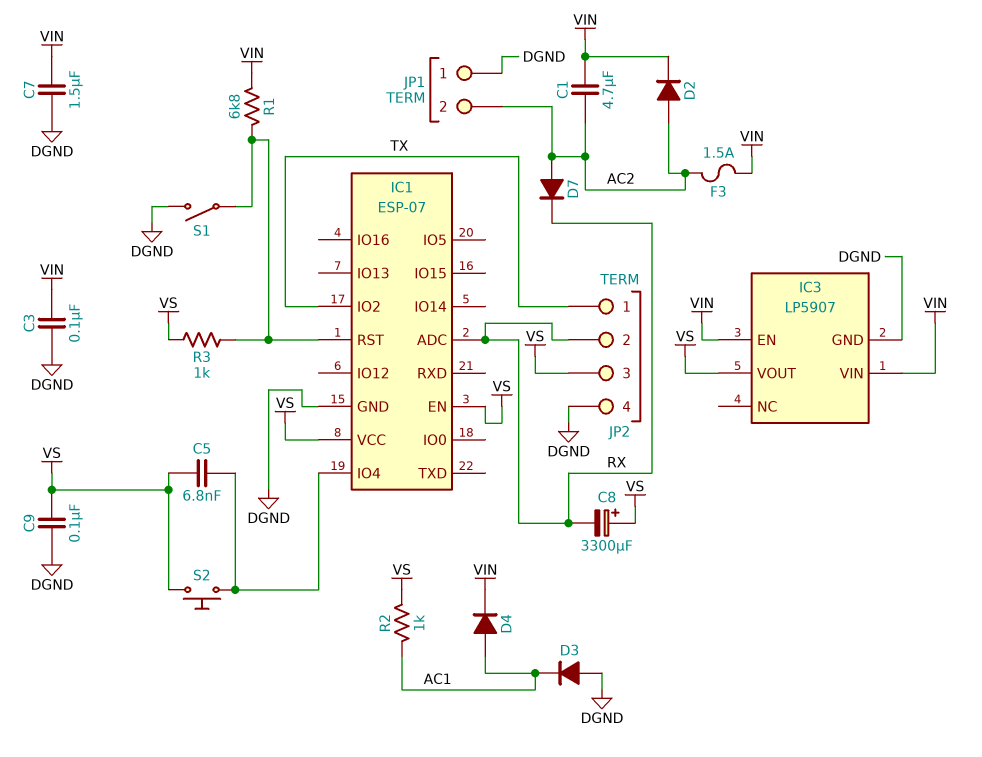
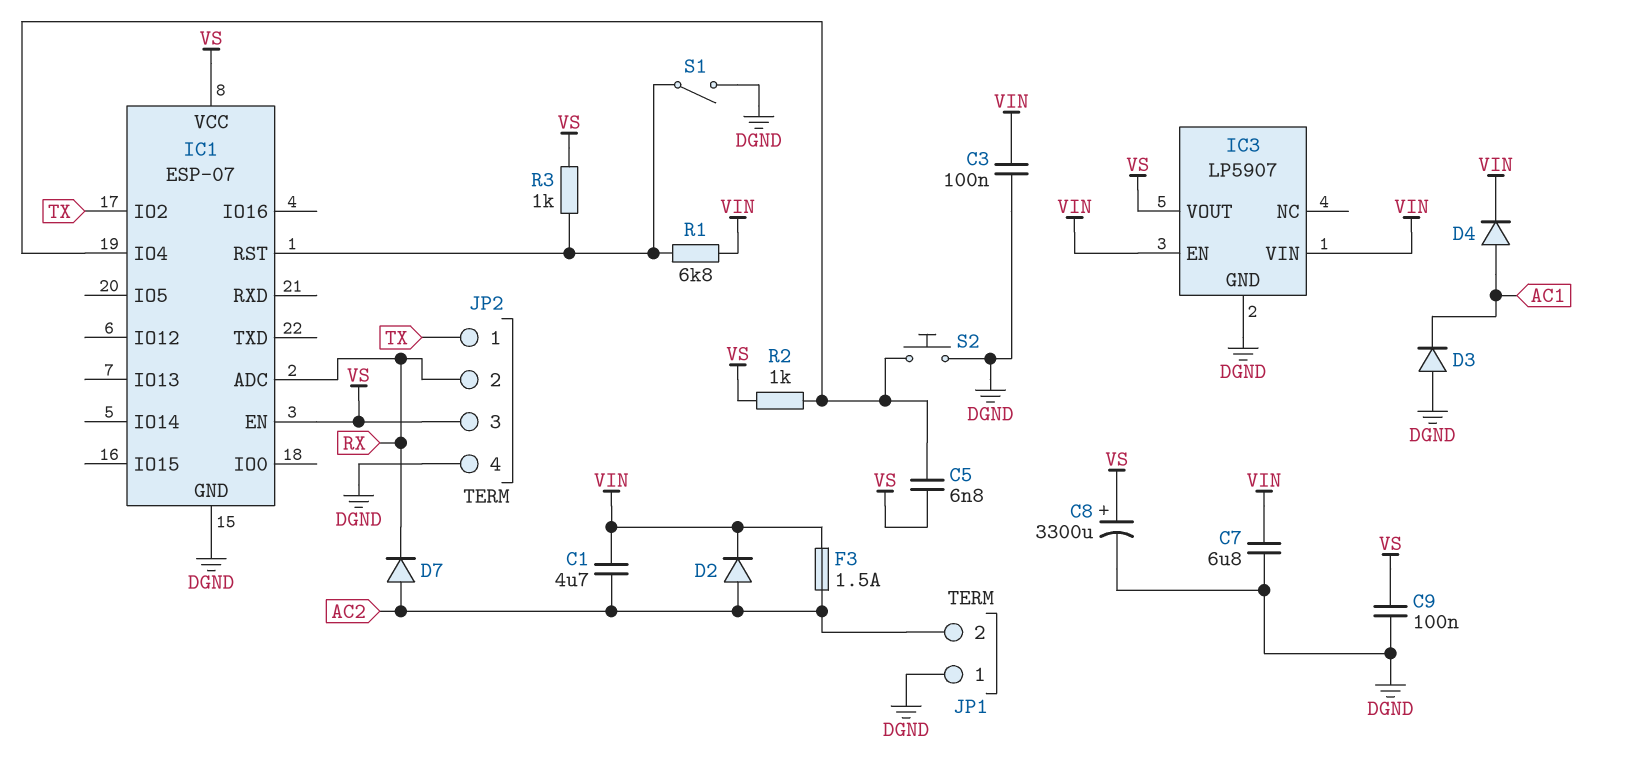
C7: 1.5uF (DGND, VIN) -> 6.8uF (DGND, VIN)
C8: 3300uF (plus VS, minus RX) -> 3300uF (plus VS, minus DGND)
R2: 1k (AC1, VS) -> 1k (IC1/IO4, VS)
S2: button (IC1/IO4, VS) -> button (DGND, IC1/IO4)

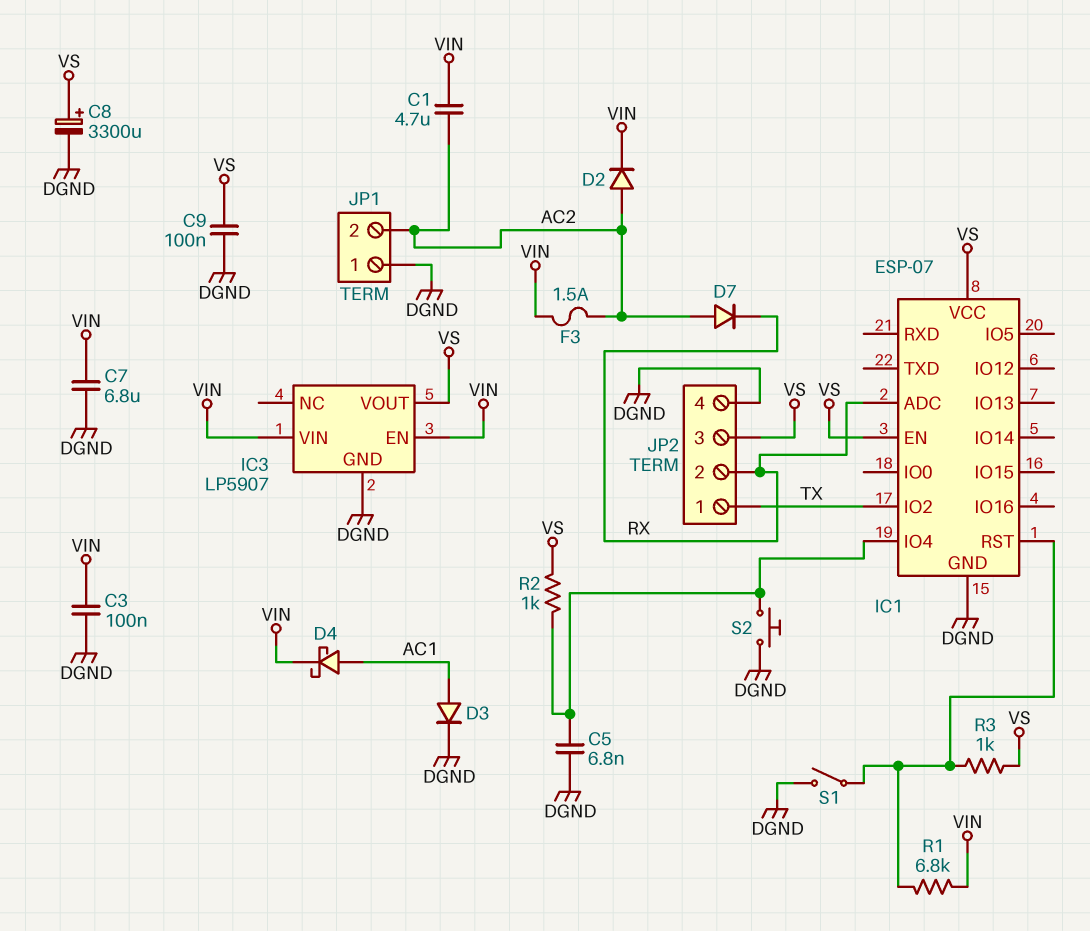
C5: 6.8nF (IC1/IO4, VS) -> 6.8nF (DGND, IC1/IO4)
D3: diode (A DGND, K AC1) -> diode (A AC1, K DGND)
D4: diode (A AC1, K VIN) -> schottky (A AC1, K VIN)

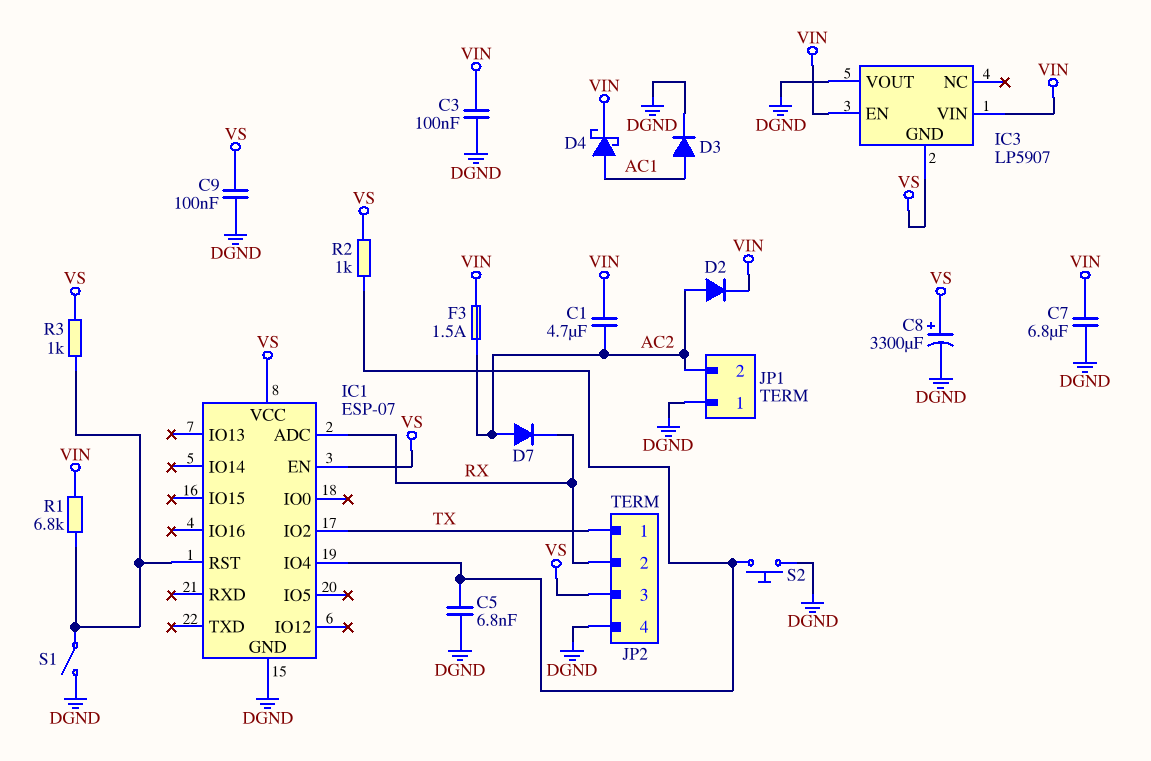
IC3 pin GND: DGND -> VS
IC3 pin VOUT: VS -> DGND

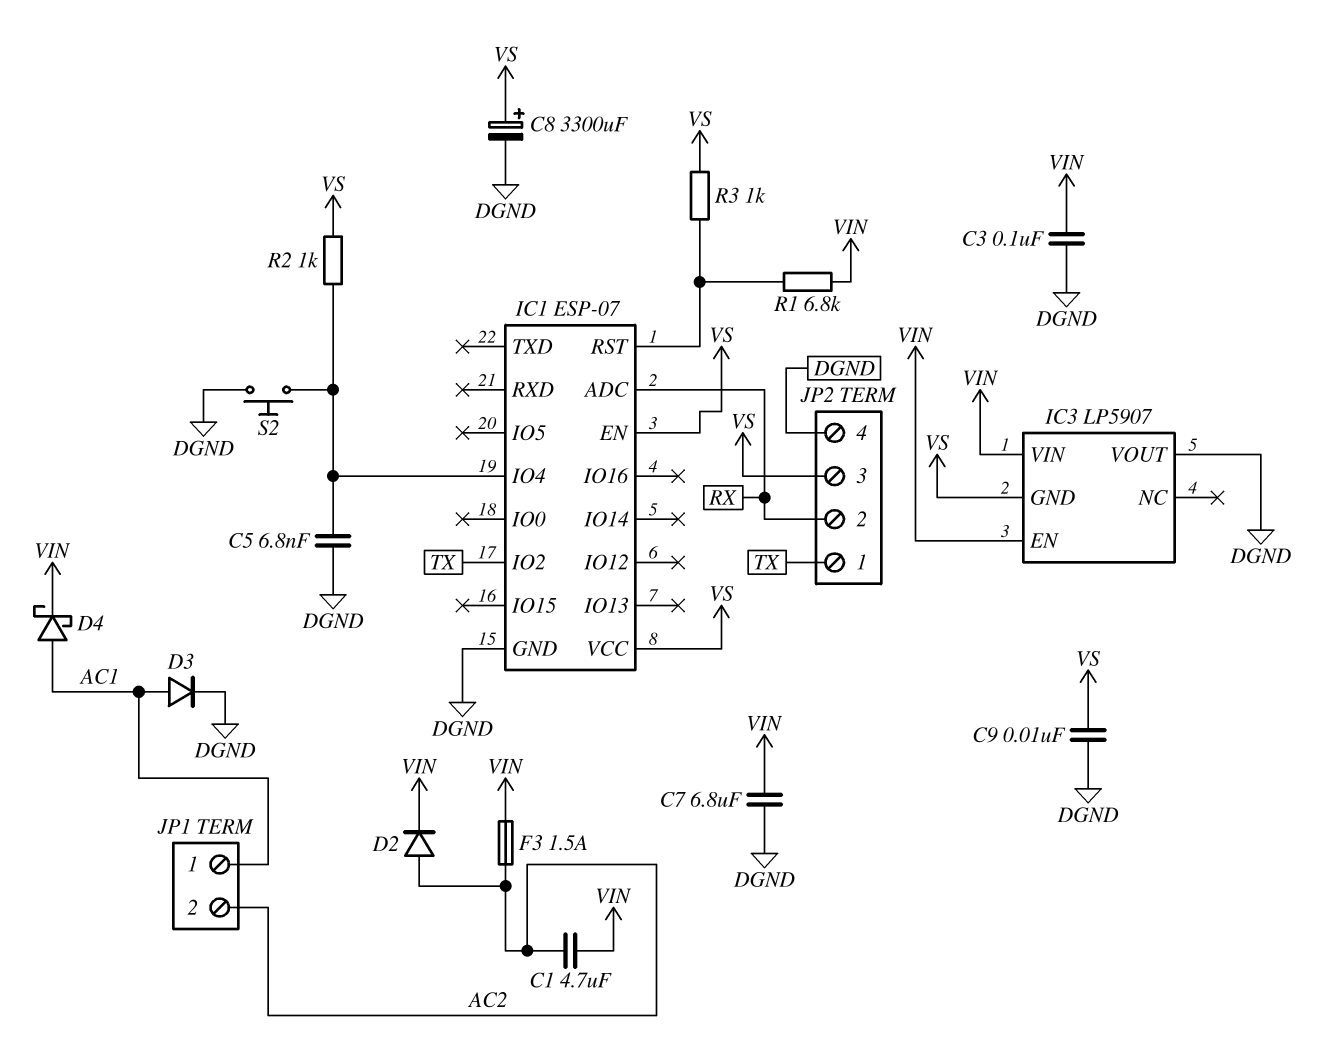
C9: 100nF (DGND, VS) -> 10nF (DGND, VS)
D7: diode (A AC2, K RX) -> none
JP1 pin 1: DGND -> AC1
S1: switch (DGND, IC1/RST) -> none

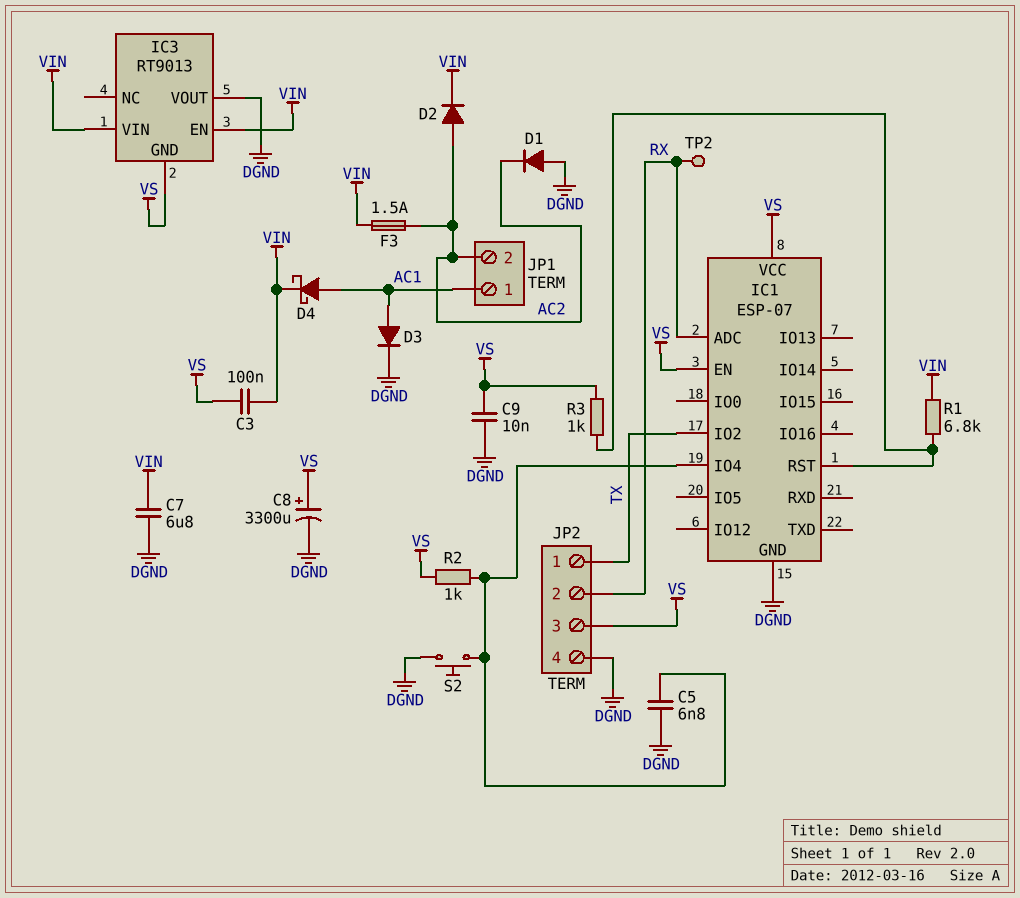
C1: 4.7uF (AC2, VIN) -> none
C3: 100nF (DGND, VIN) -> 100nF (VIN, VS)
D1: none -> diode (A DGND, K AC2)
IC3: LP5907 -> RT9013
TP2: none -> test point (RX)

